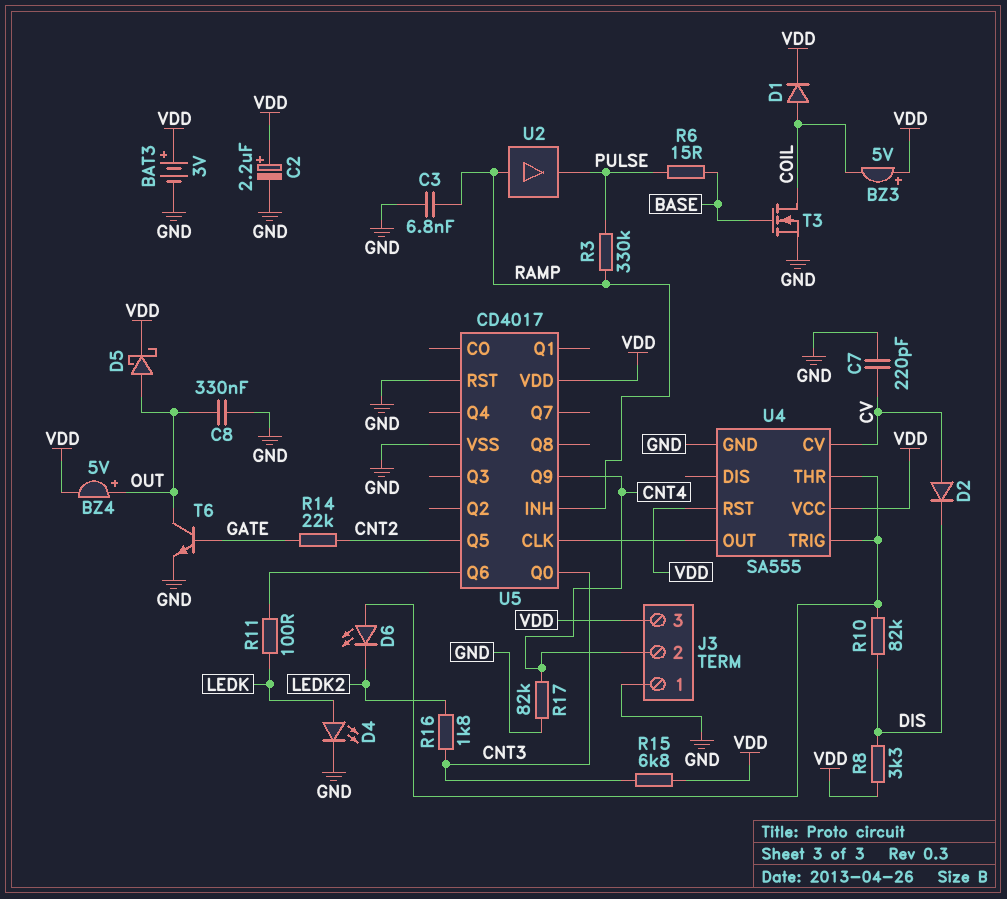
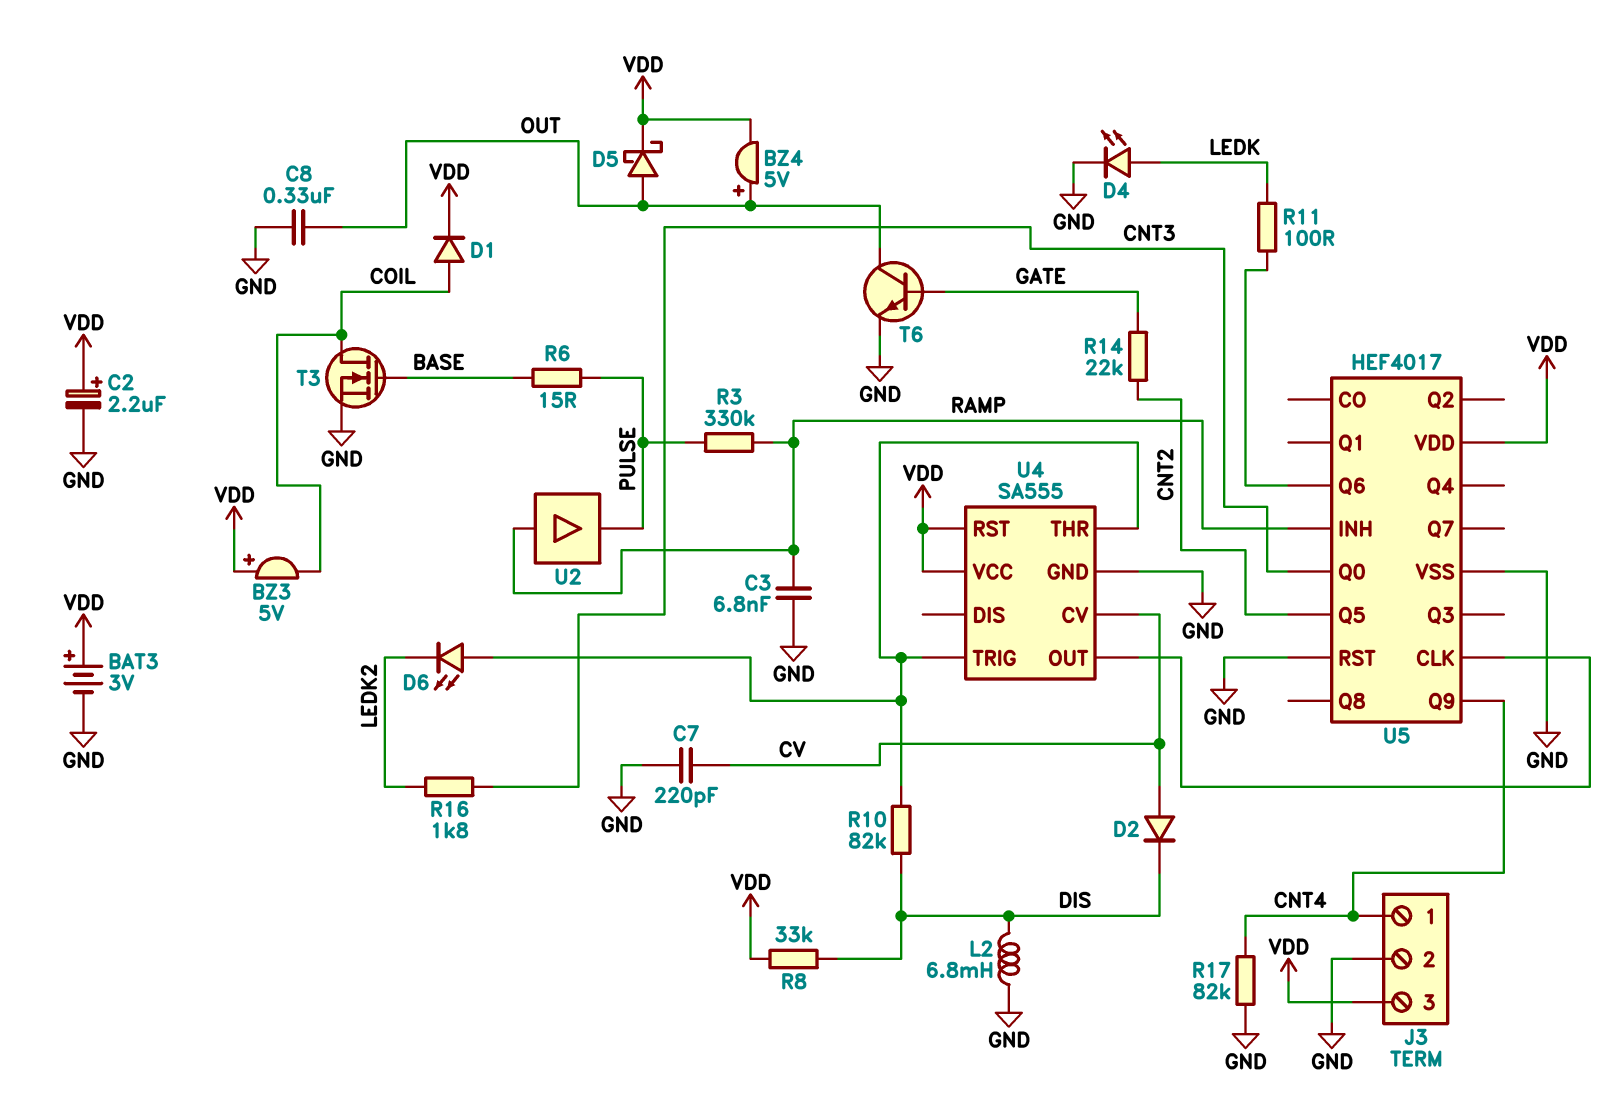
J3 pin 1: GND -> CNT4
J3 pin 2: CNT4 -> GND
L2: none -> 6.8mH (DIS, GND)
R8: 3.3k (DIS, VDD) -> 33k (DIS, VDD)
R15: 6.8k (CNT3, VDD) -> none
U5: CD4017 -> HEF4017

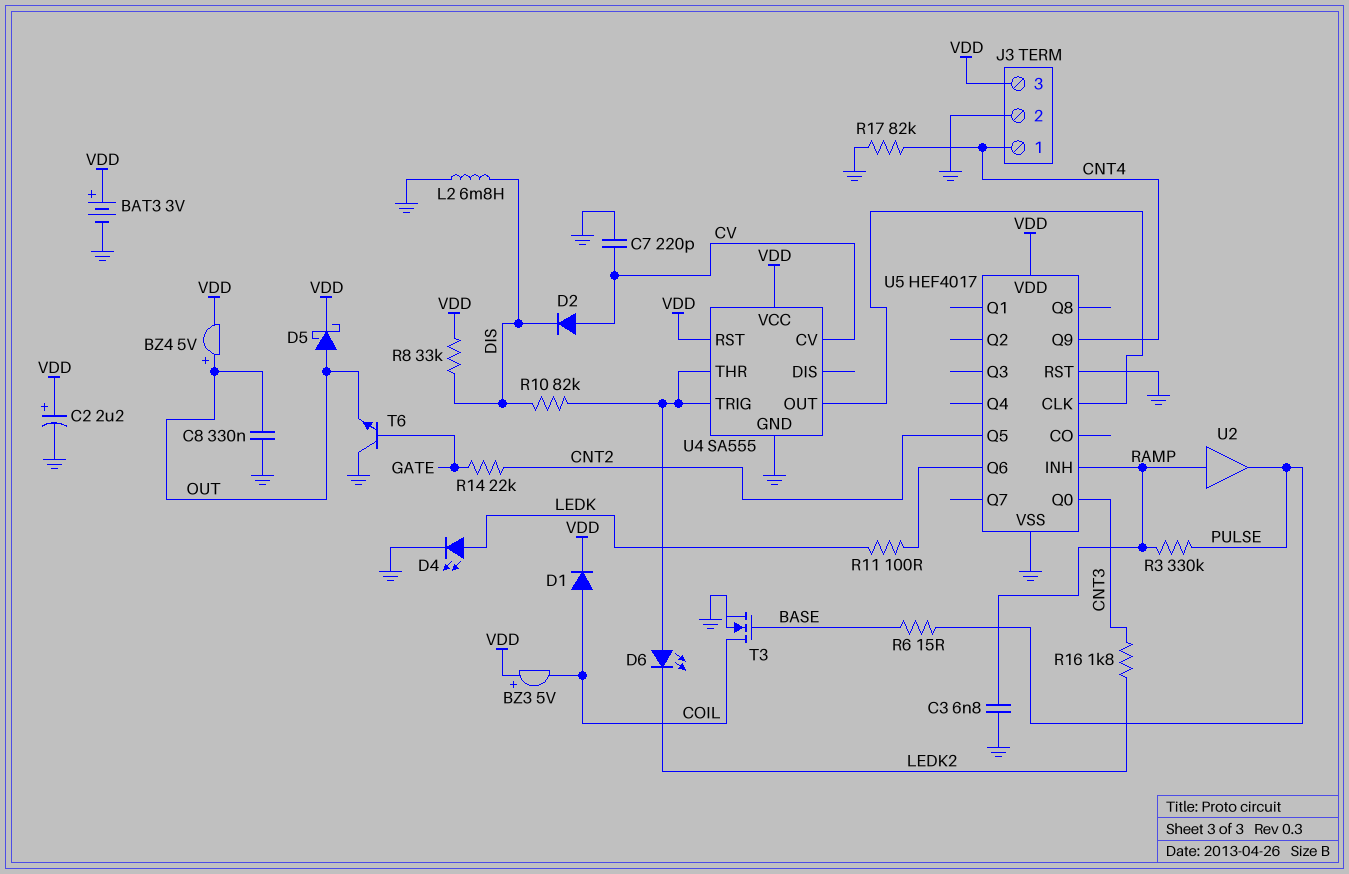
T6: NPN (B GATE, C OUT, E GND) -> NPN (B GATE, C GND, E OUT)

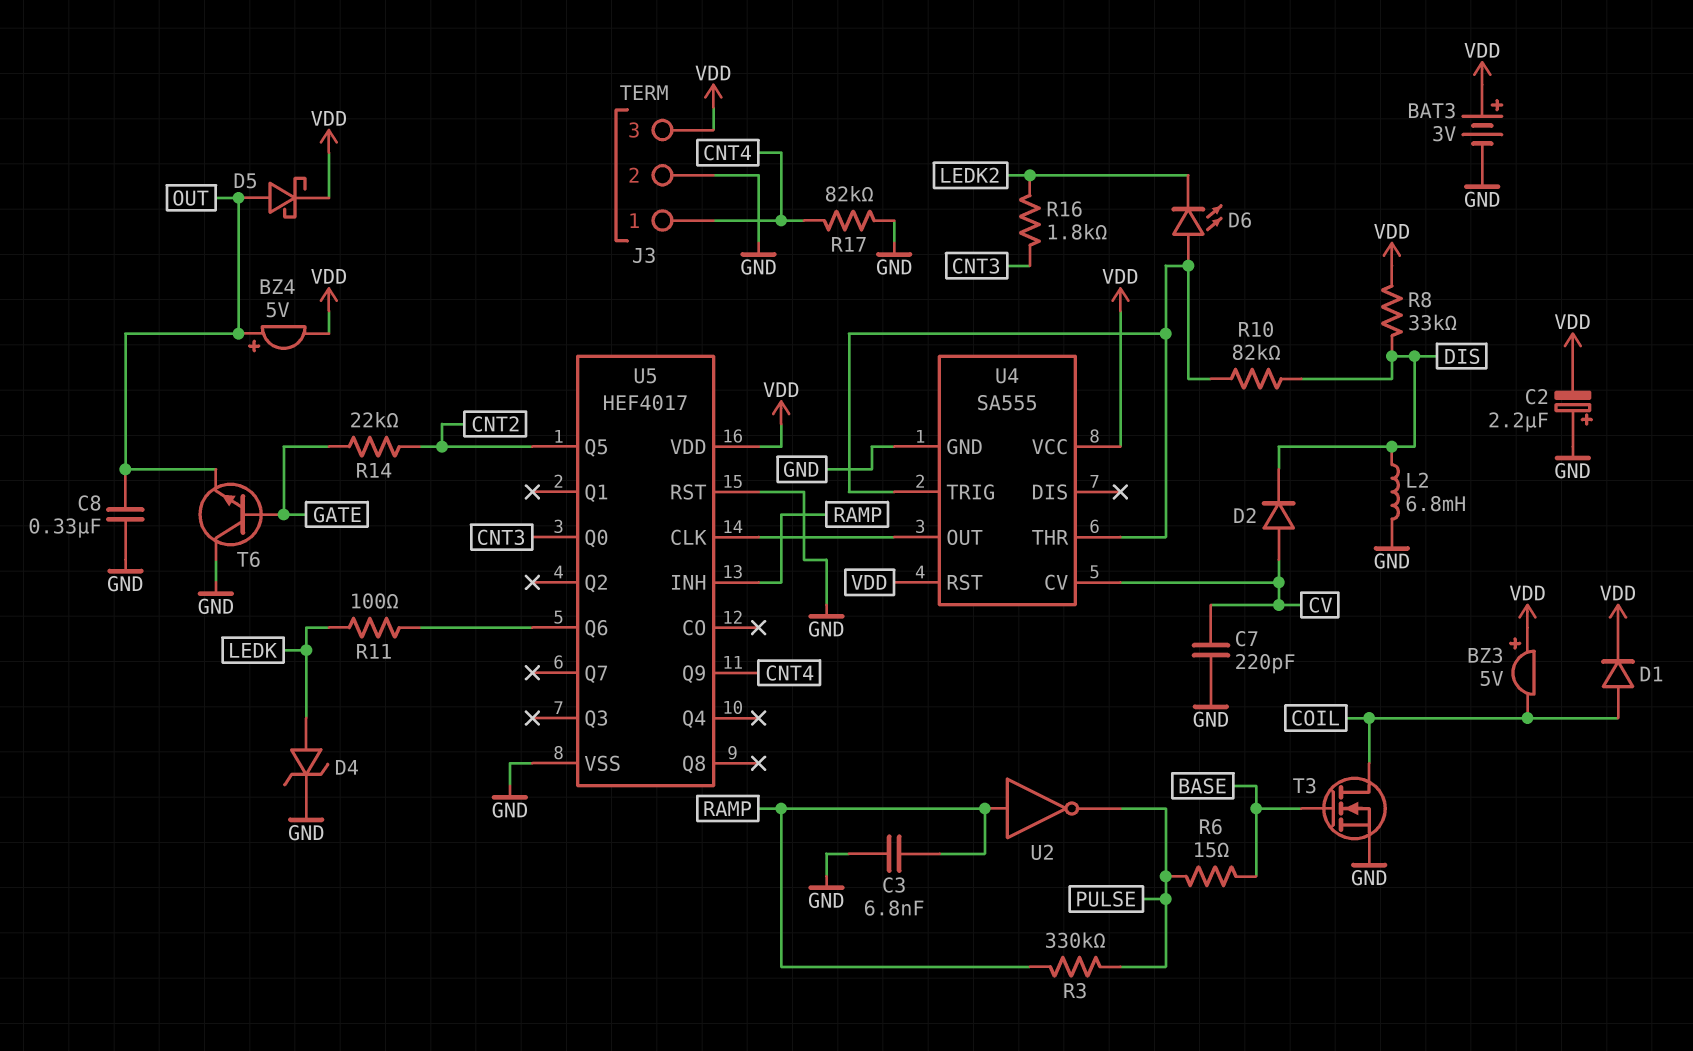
C2: 2.2uF (plus VDD, minus GND) -> 2.2uF (plus GND, minus VDD)
D4: LED (A LEDK, K GND) -> zener (A LEDK, K GND)
U2: buffer (in RAMP, out PULSE) -> NOT (in RAMP, out PULSE)

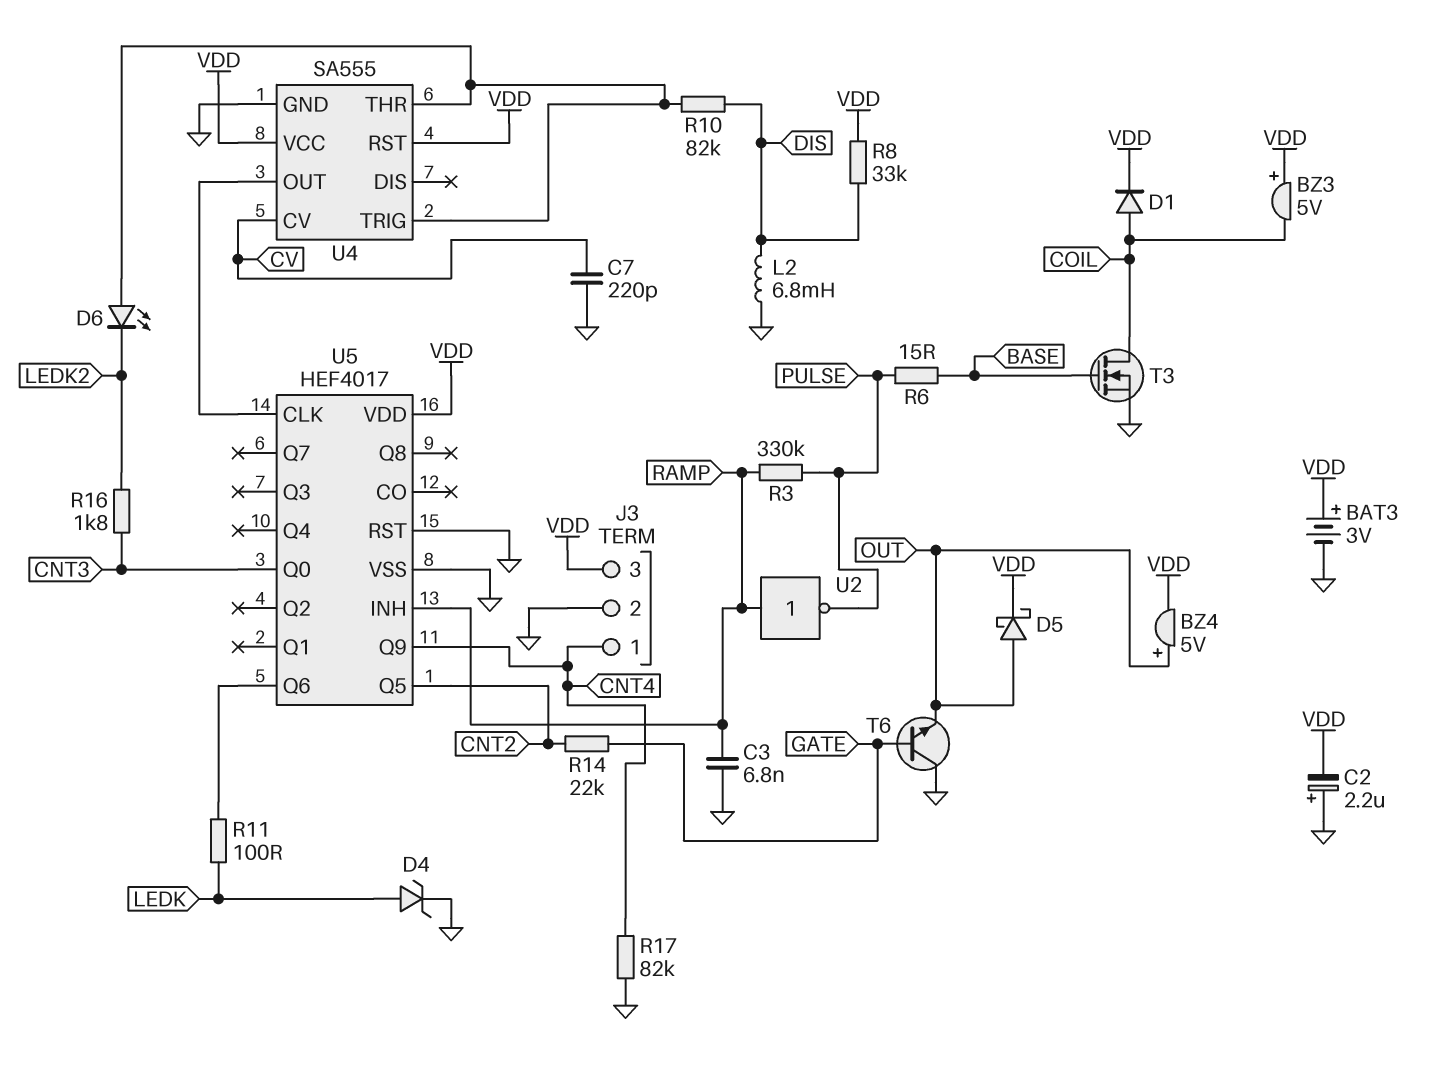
C8: 330nF (GND, OUT) -> none
D2: diode (A CV, K DIS) -> none

